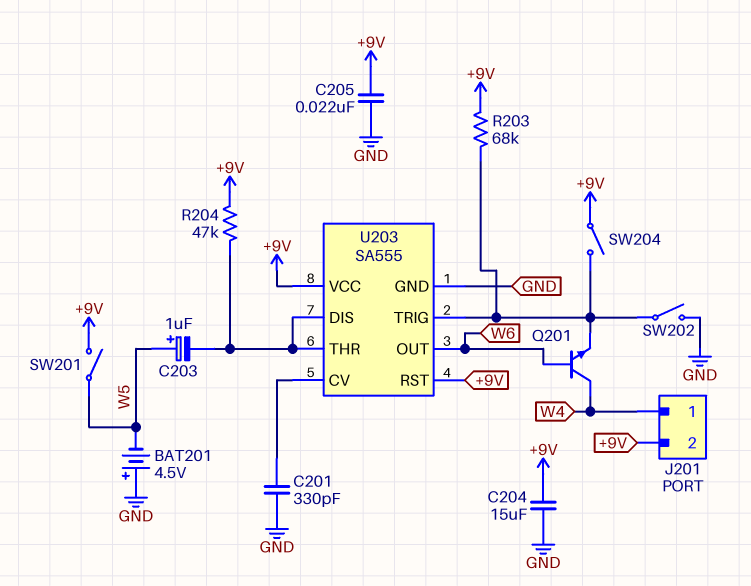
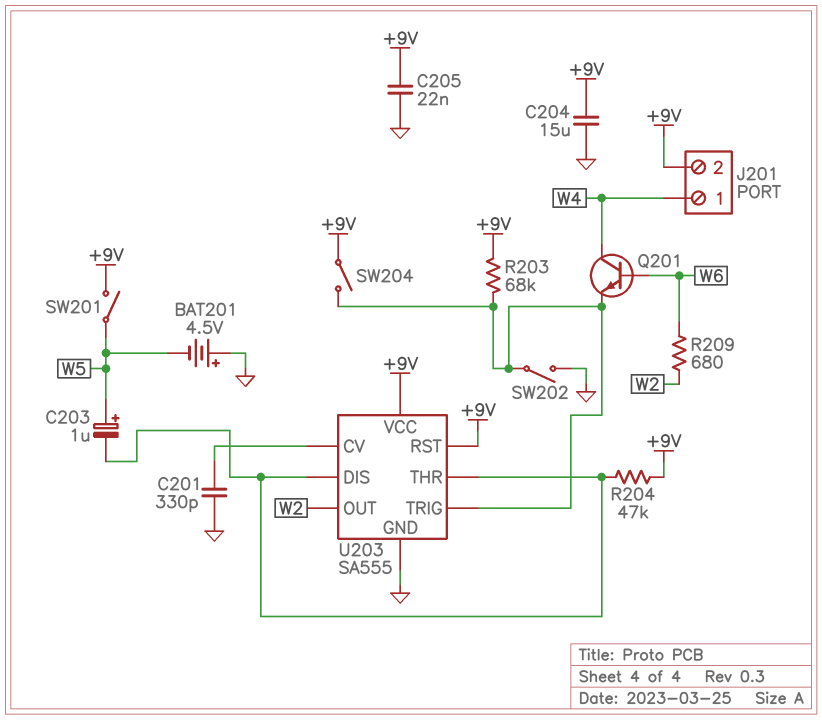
R209: none -> 680 (W2, W6)
U203 pin OUT: W6 -> W2

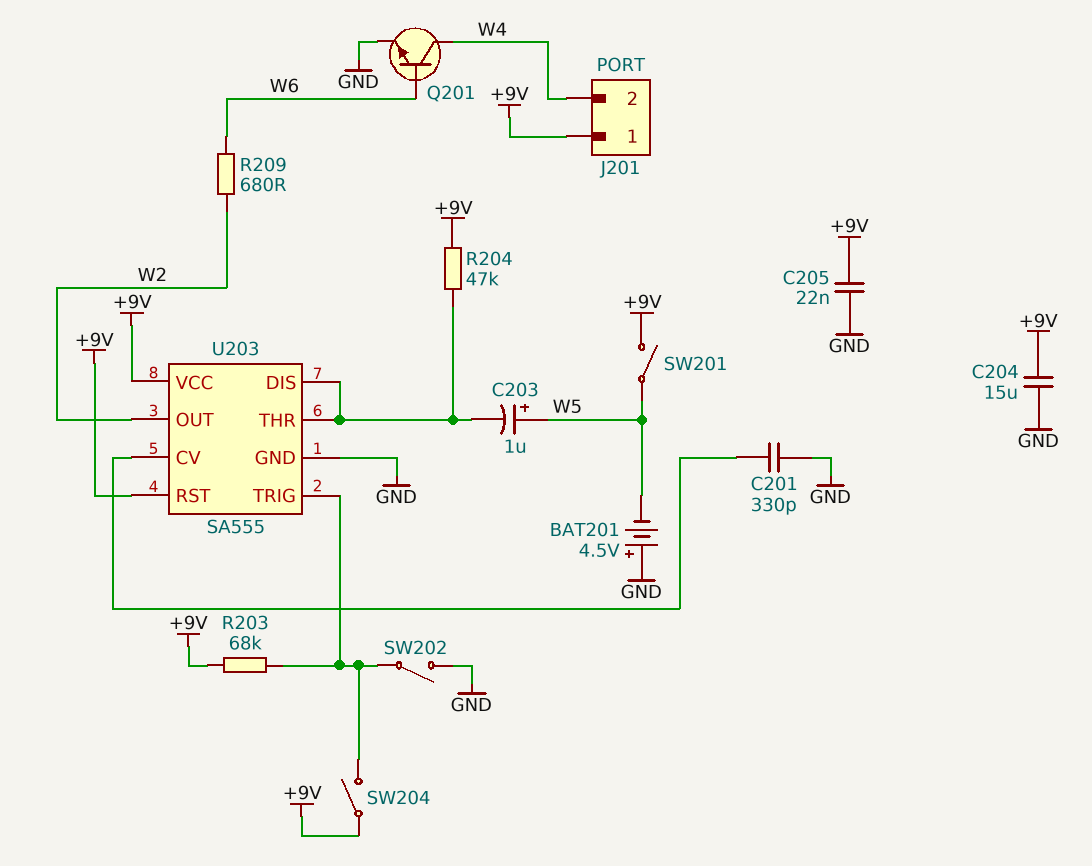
J201 pin 1: W4 -> +9V
J201 pin 2: +9V -> W4
Q201: NPN (B W6, C W4, E U203/TRIG) -> NPN (B W6, C W4, E GND)

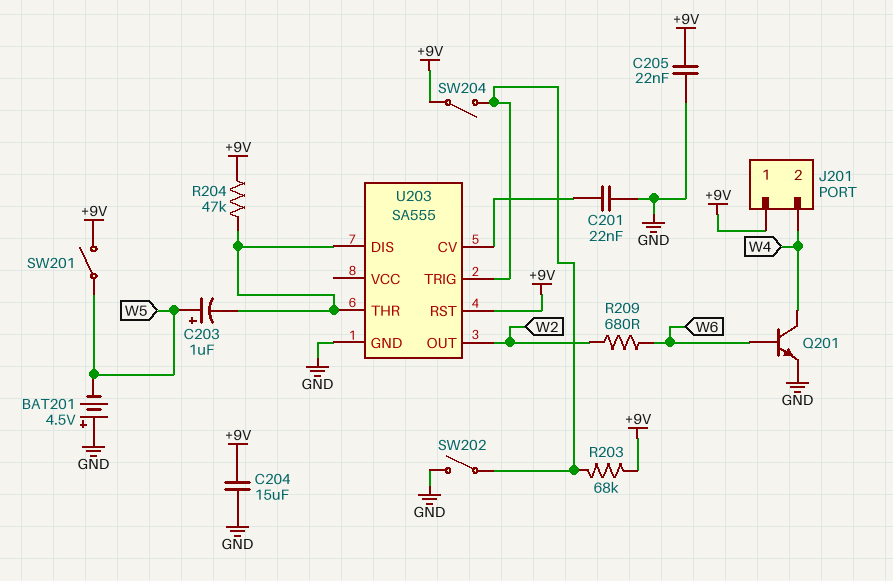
C201: 330pF (GND, U203/CV) -> 22nF (GND, U203/CV)
U203 pin VCC: +9V -> none

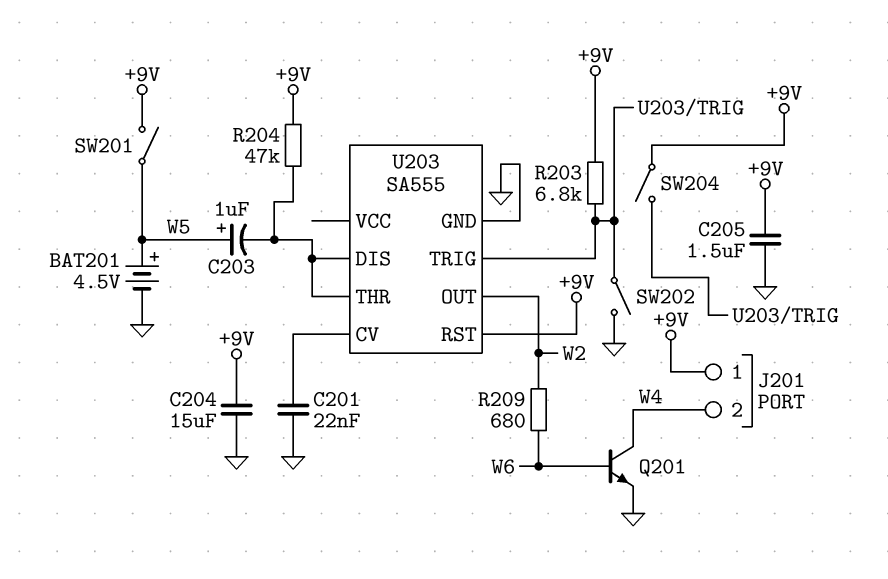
BAT201: 4.5V (plus GND, minus W5) -> 4.5V (plus W5, minus GND)
C205: 22nF (+9V, GND) -> 1.5uF (+9V, GND)
R203: 68k (+9V, U203/TRIG) -> 6.8k (+9V, U203/TRIG)

